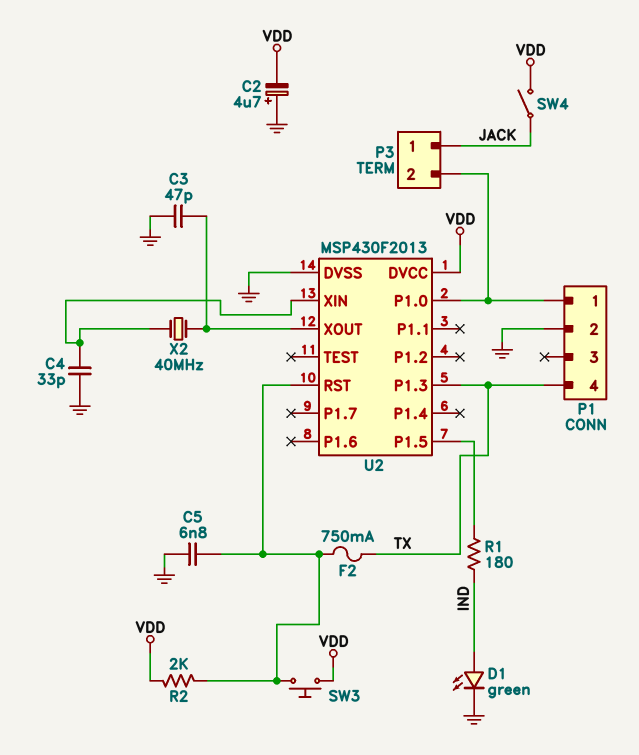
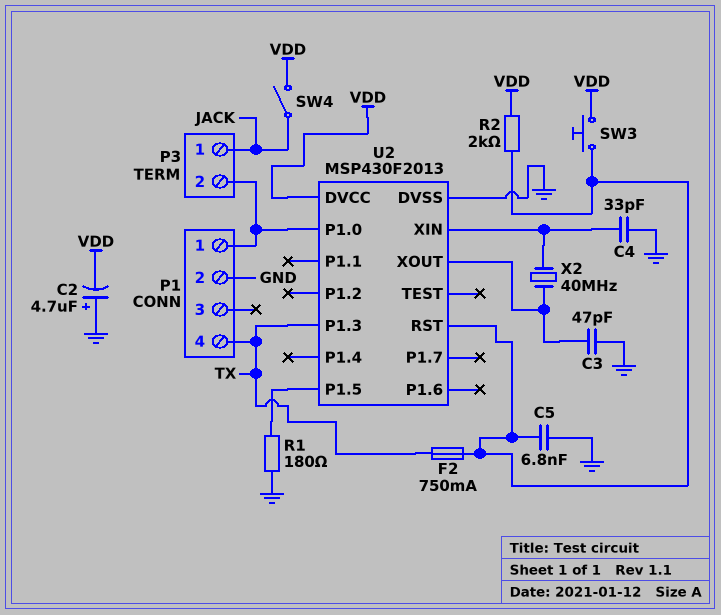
D1: LED green (A IND, K GND) -> none
R1: 180 (IND, U2/P1.5) -> 180 (GND, U2/P1.5)

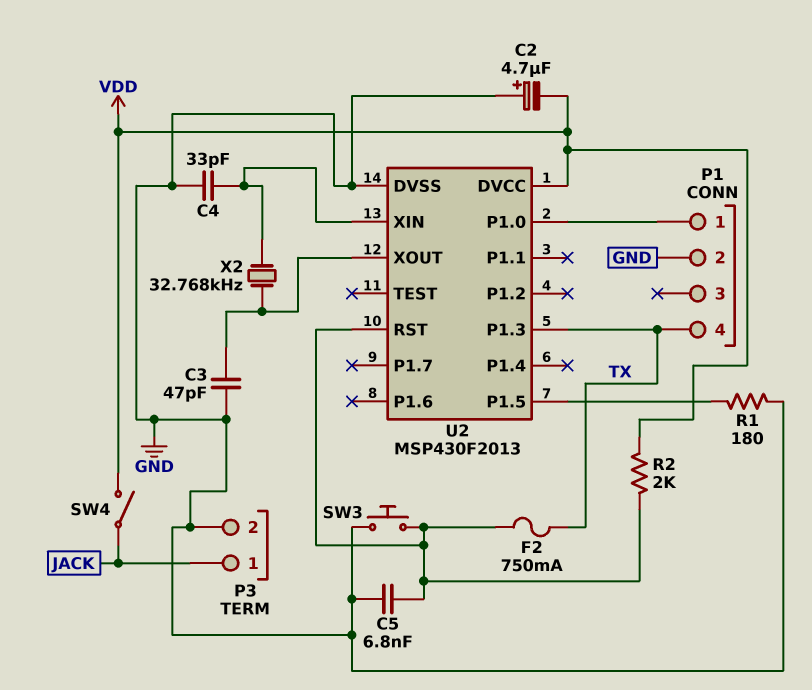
P3 pin 2: P1/1 -> GND
SW3: button (U2/RST, VDD) -> button (GND, U2/RST)
X2: 40MHz (U2/XIN, U2/XOUT) -> 32.768kHz (U2/XIN, U2/XOUT)

